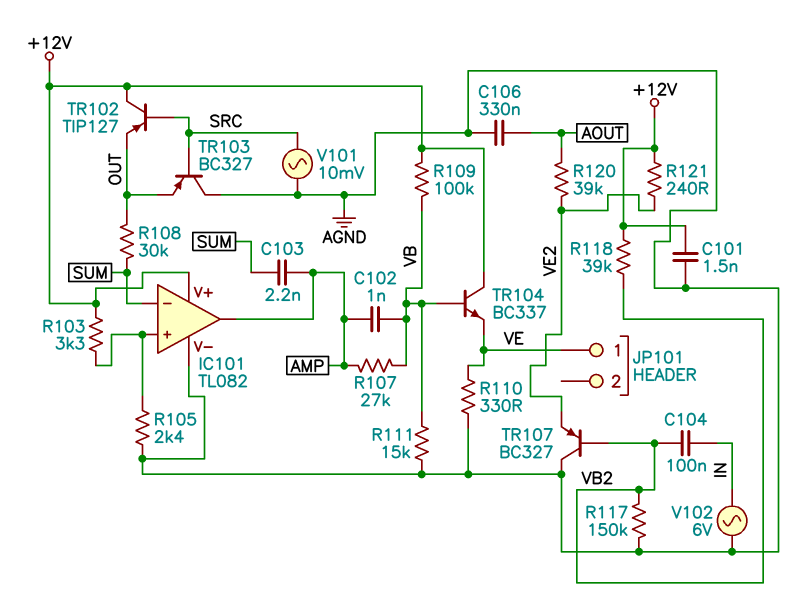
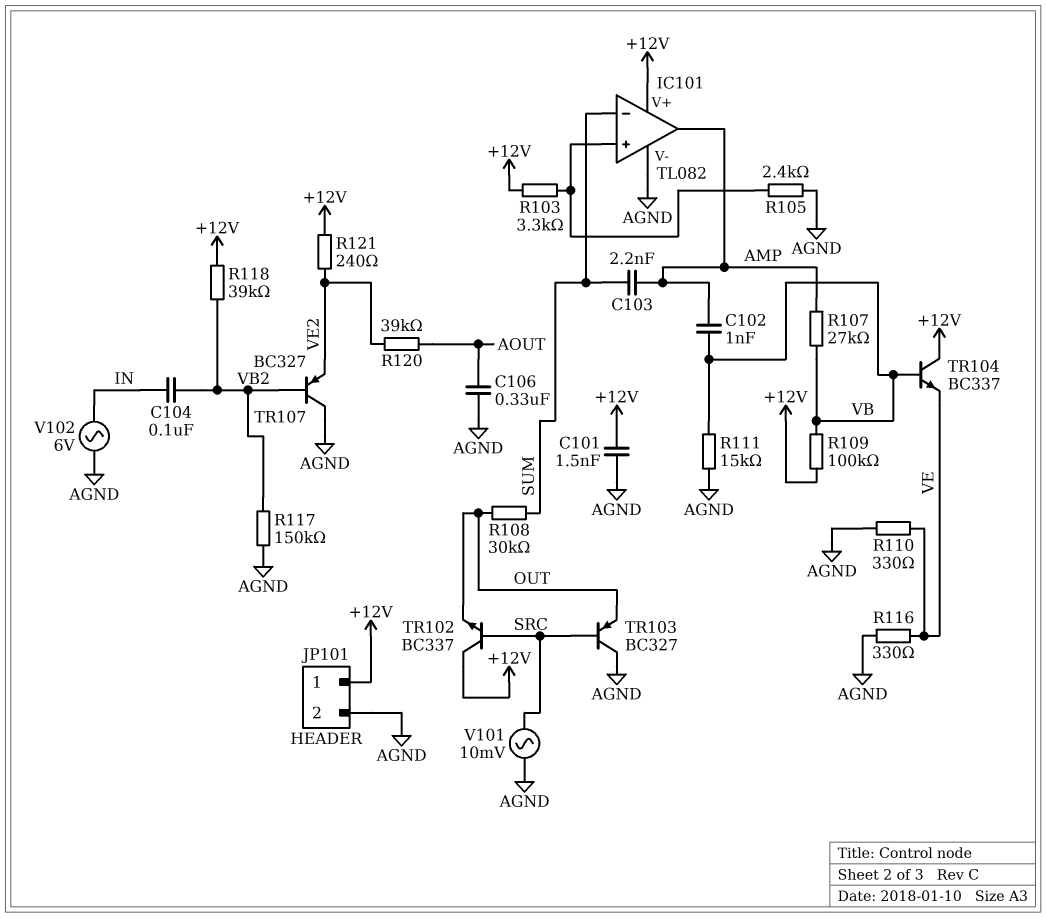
JP101 pin 1: VE -> +12V
JP101 pin 2: none -> AGND
R116: none -> 330 (AGND, VE)
TR102: PNP TIP127 (B SRC, C +12V, E OUT) -> NPN BC337 (B SRC, C +12V, E OUT)

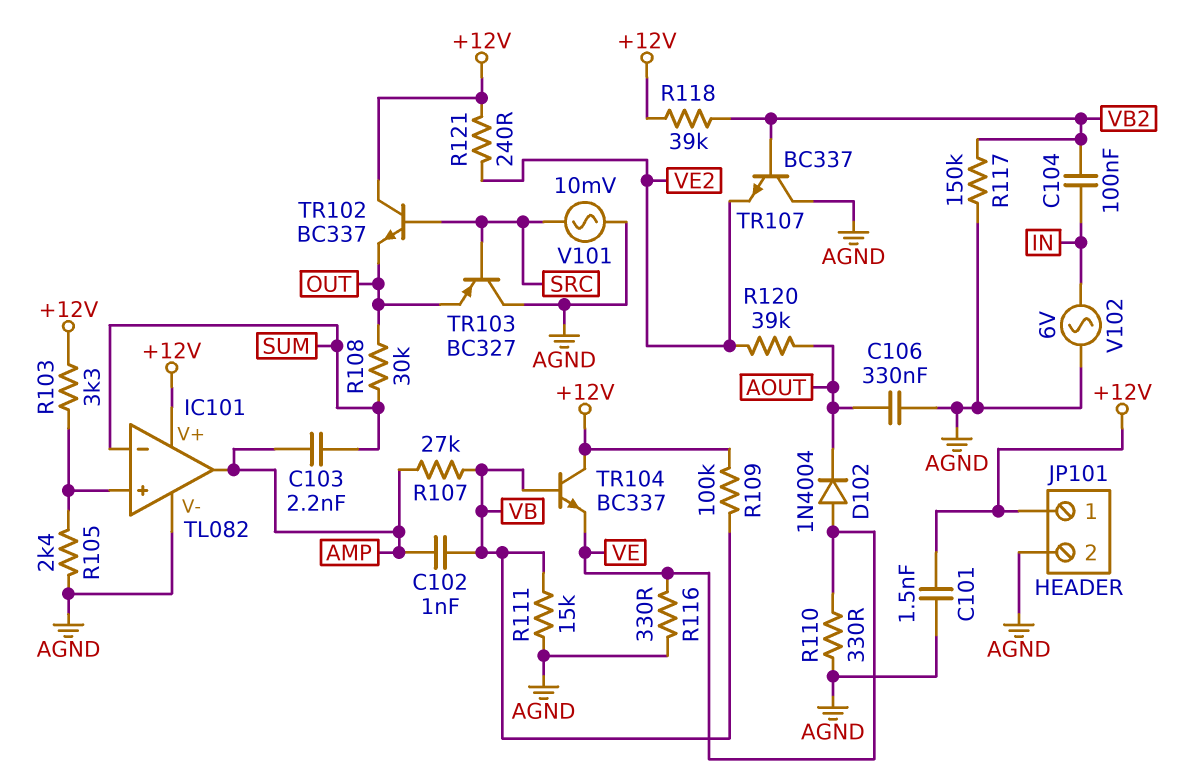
D102: none -> diode 1N4004 (A VE, K AOUT)
TR107: PNP BC327 (B VB2, C AGND, E VE2) -> NPN BC337 (B VB2, C AGND, E VE2)

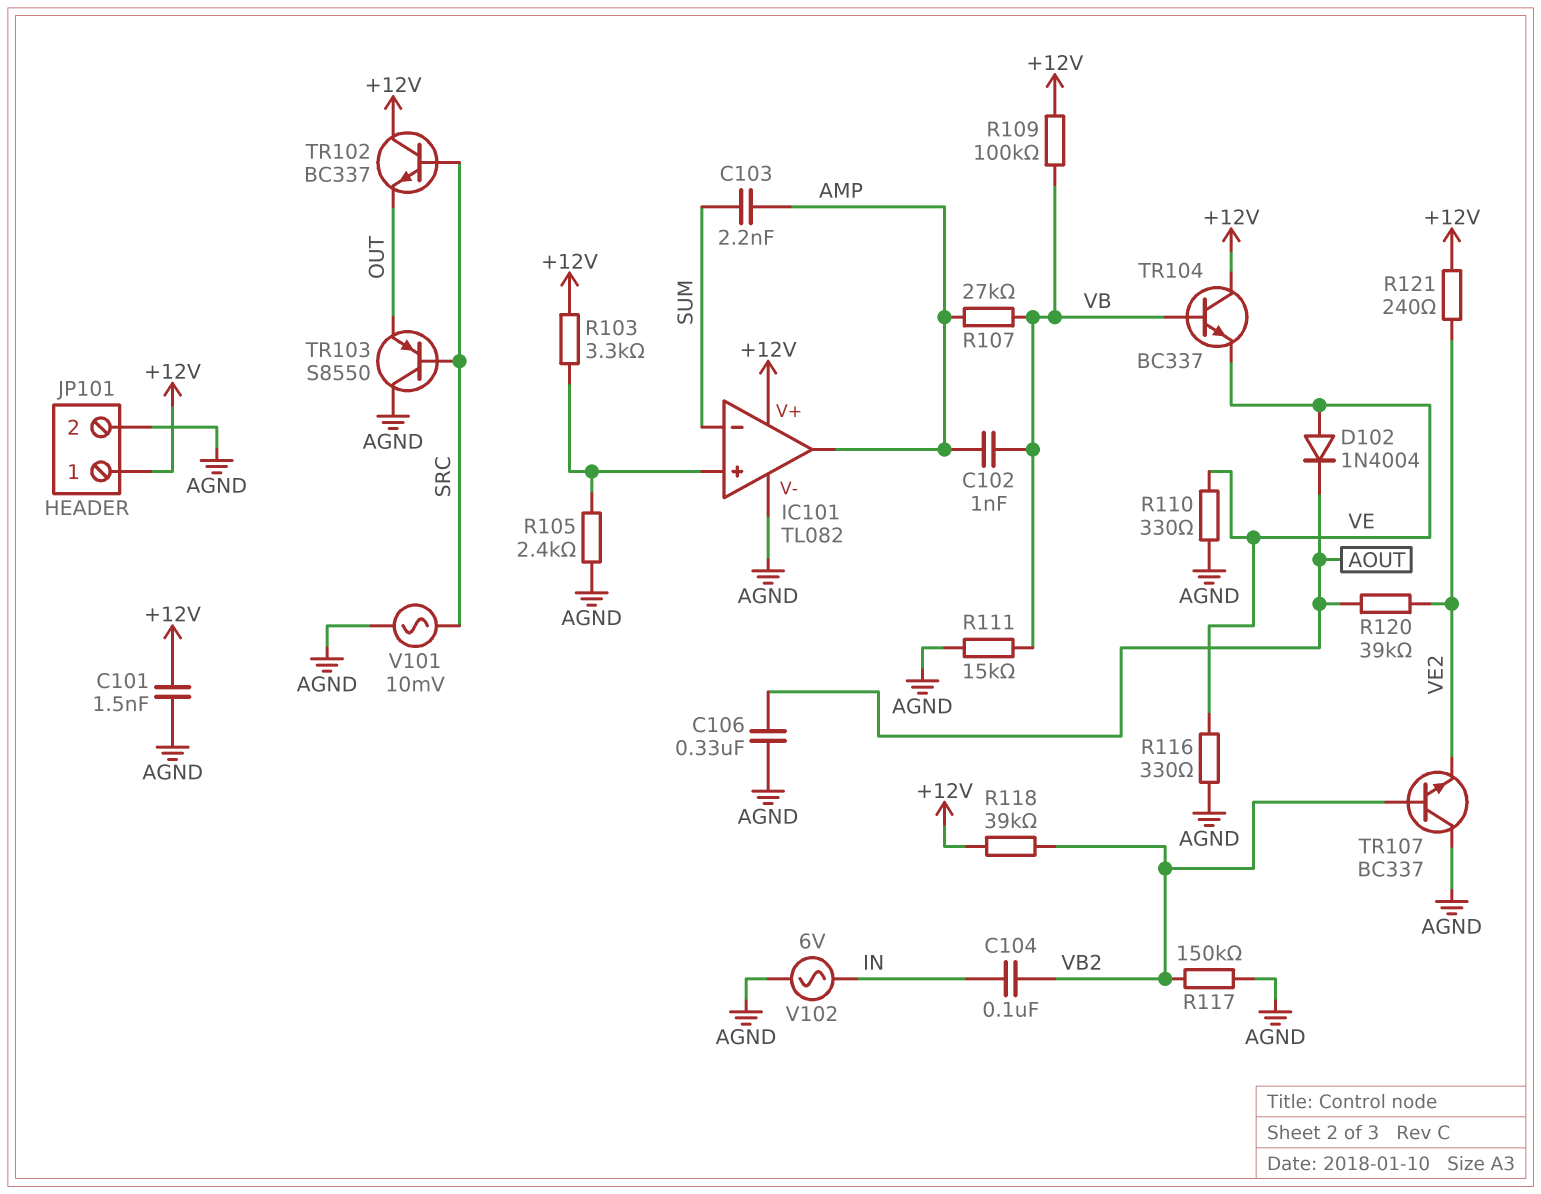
R108: 30k (OUT, SUM) -> none
TR103: PNP BC327 (B SRC, C AGND, E OUT) -> PNP S8550 (B SRC, C AGND, E OUT)

